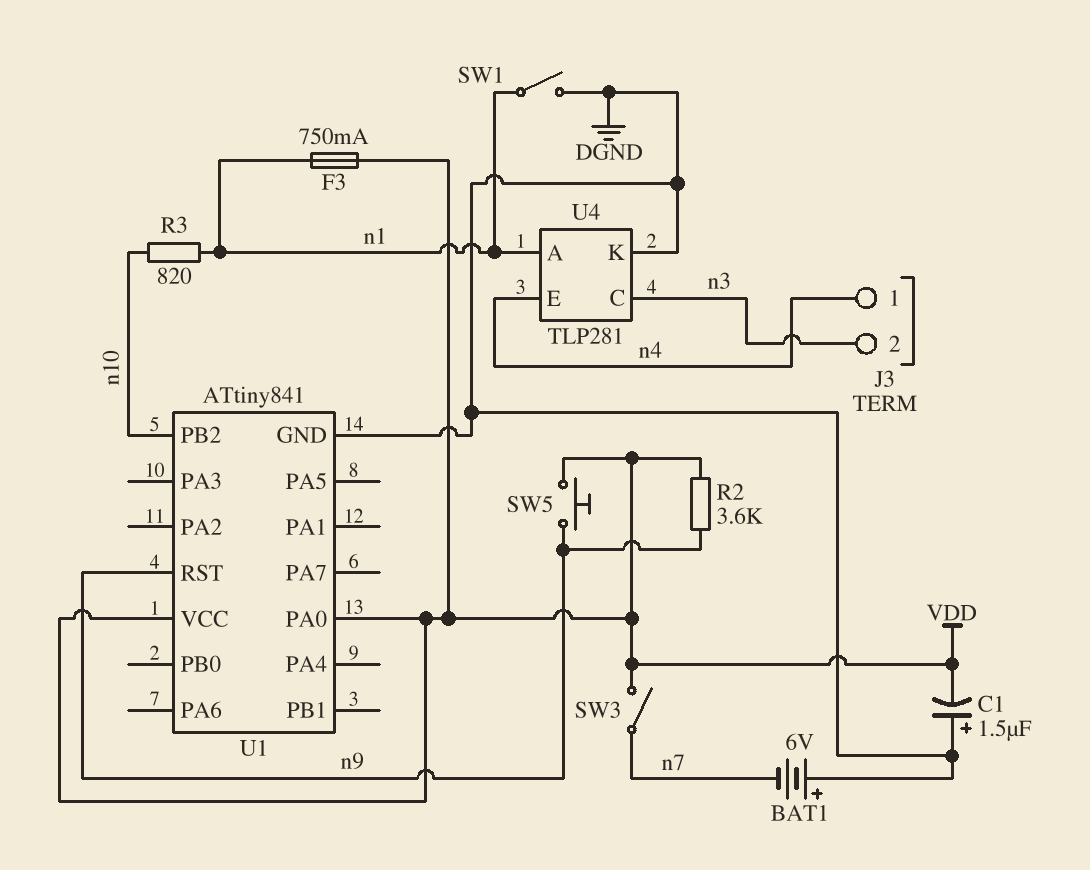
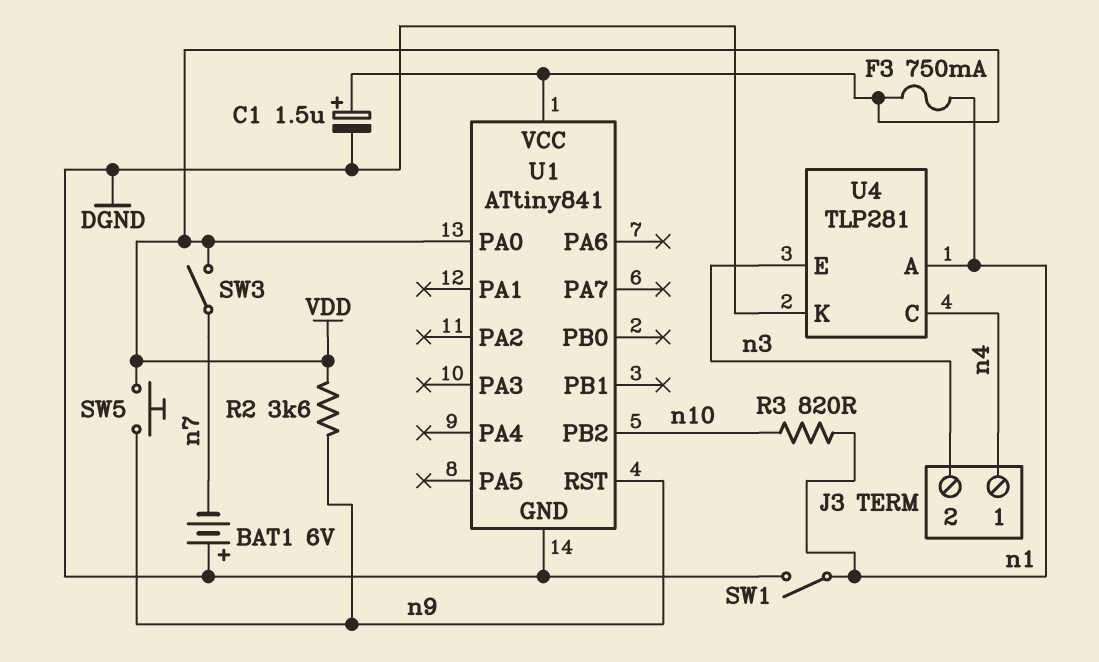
C1: 1.5uF (plus DGND, minus VDD) -> 1.5uF (plus VDD, minus DGND)
U4 pin C: n3 -> n4
U4 pin E: n4 -> n3

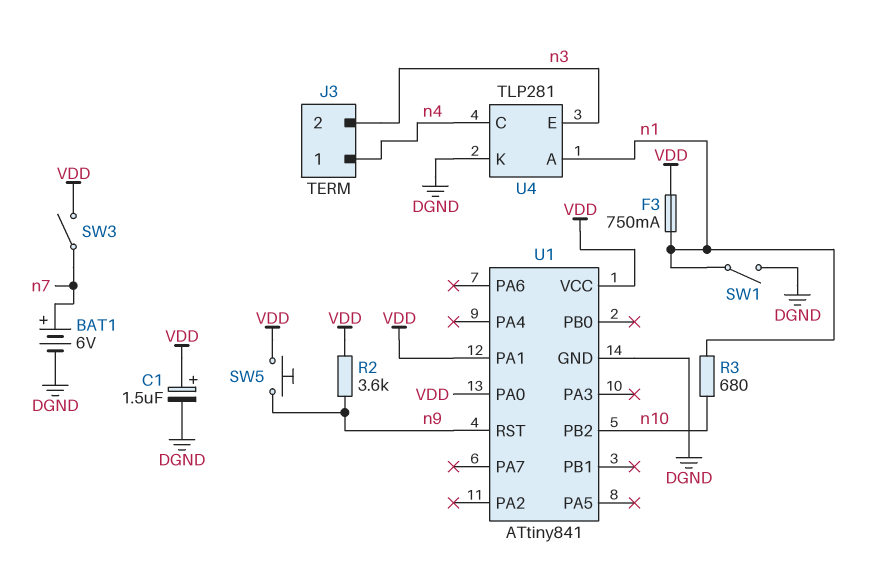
BAT1: 6V (plus DGND, minus n7) -> 6V (plus n7, minus DGND)
R3: 820 (n1, n10) -> 680 (n1, n10)
U1 pin PA1: none -> VDD

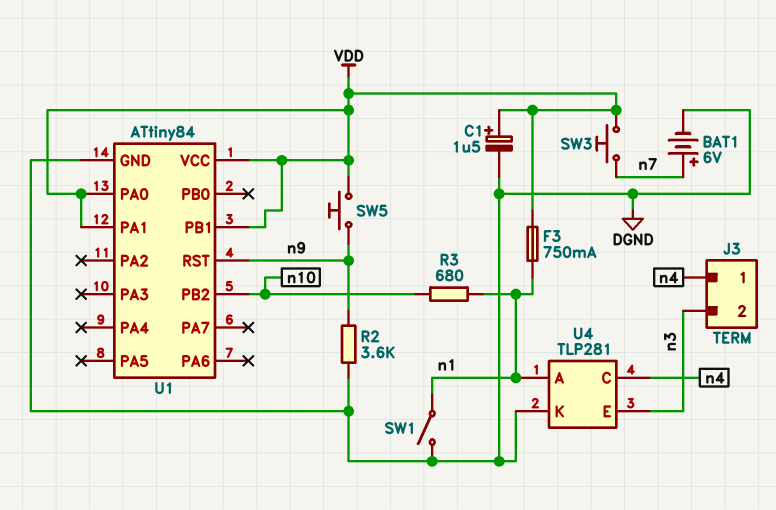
R2: 3.6k (VDD, n9) -> 3.6k (DGND, n9)
SW3: switch (VDD, n7) -> button (VDD, n7)
U1: ATtiny841 -> ATtiny84
U1 pin PB1: none -> VDD

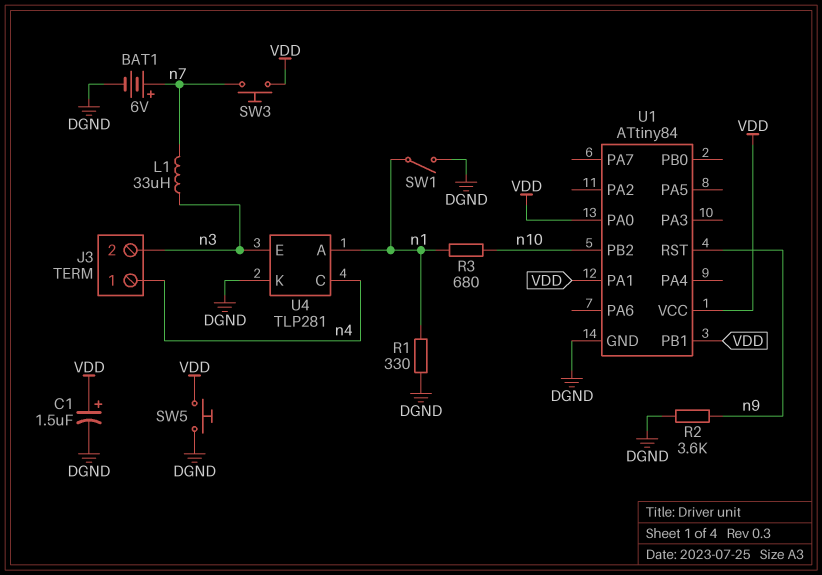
F3: 750mA (VDD, n1) -> none
L1: none -> 33uH (n3, n7)
R1: none -> 330 (DGND, n1)
SW5: button (VDD, n9) -> button (DGND, VDD)

